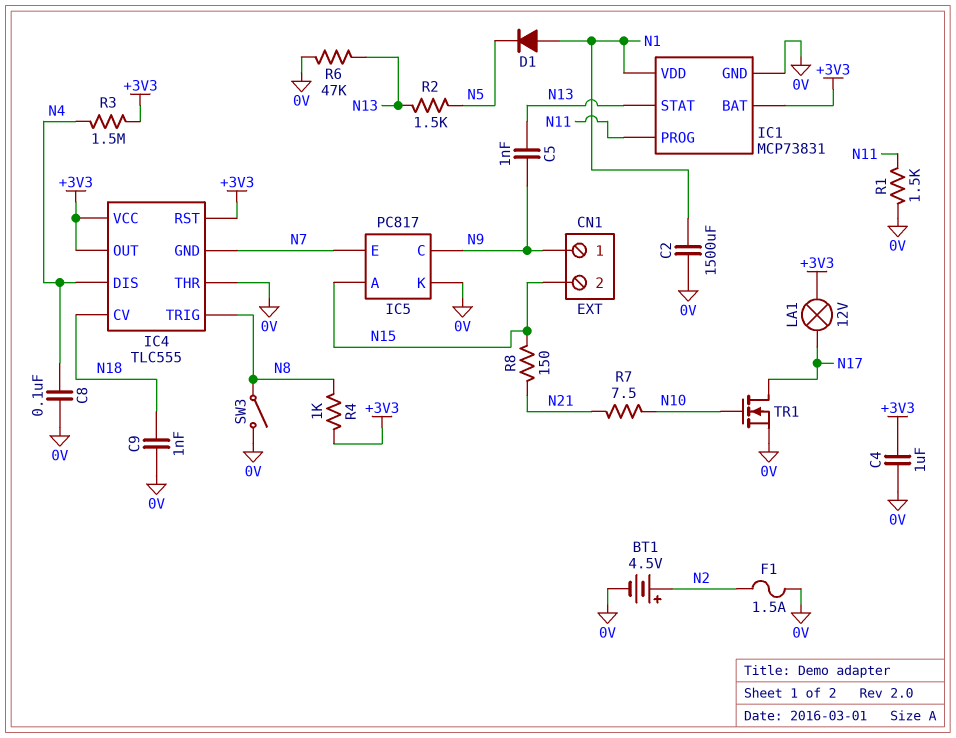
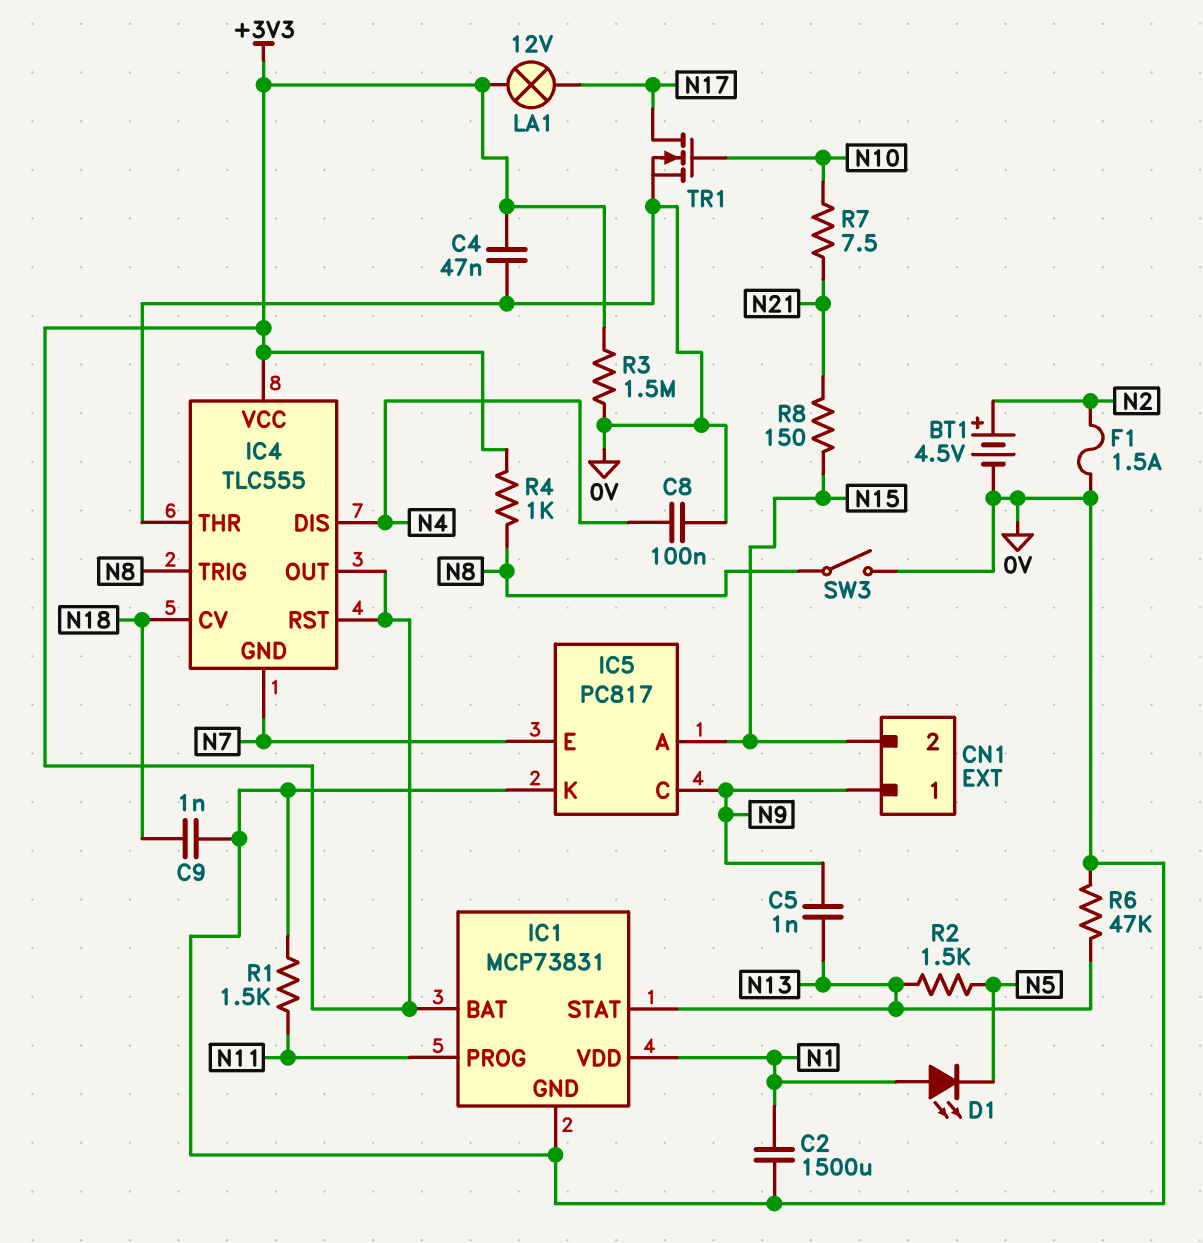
C4: 1uF (+3V3, 0V) -> 47nF (+3V3, 0V)
D1: diode (A N1, K N5) -> LED (A N1, K N5)
R3: 1.5M (+3V3, N4) -> 1.5M (+3V3, 0V)

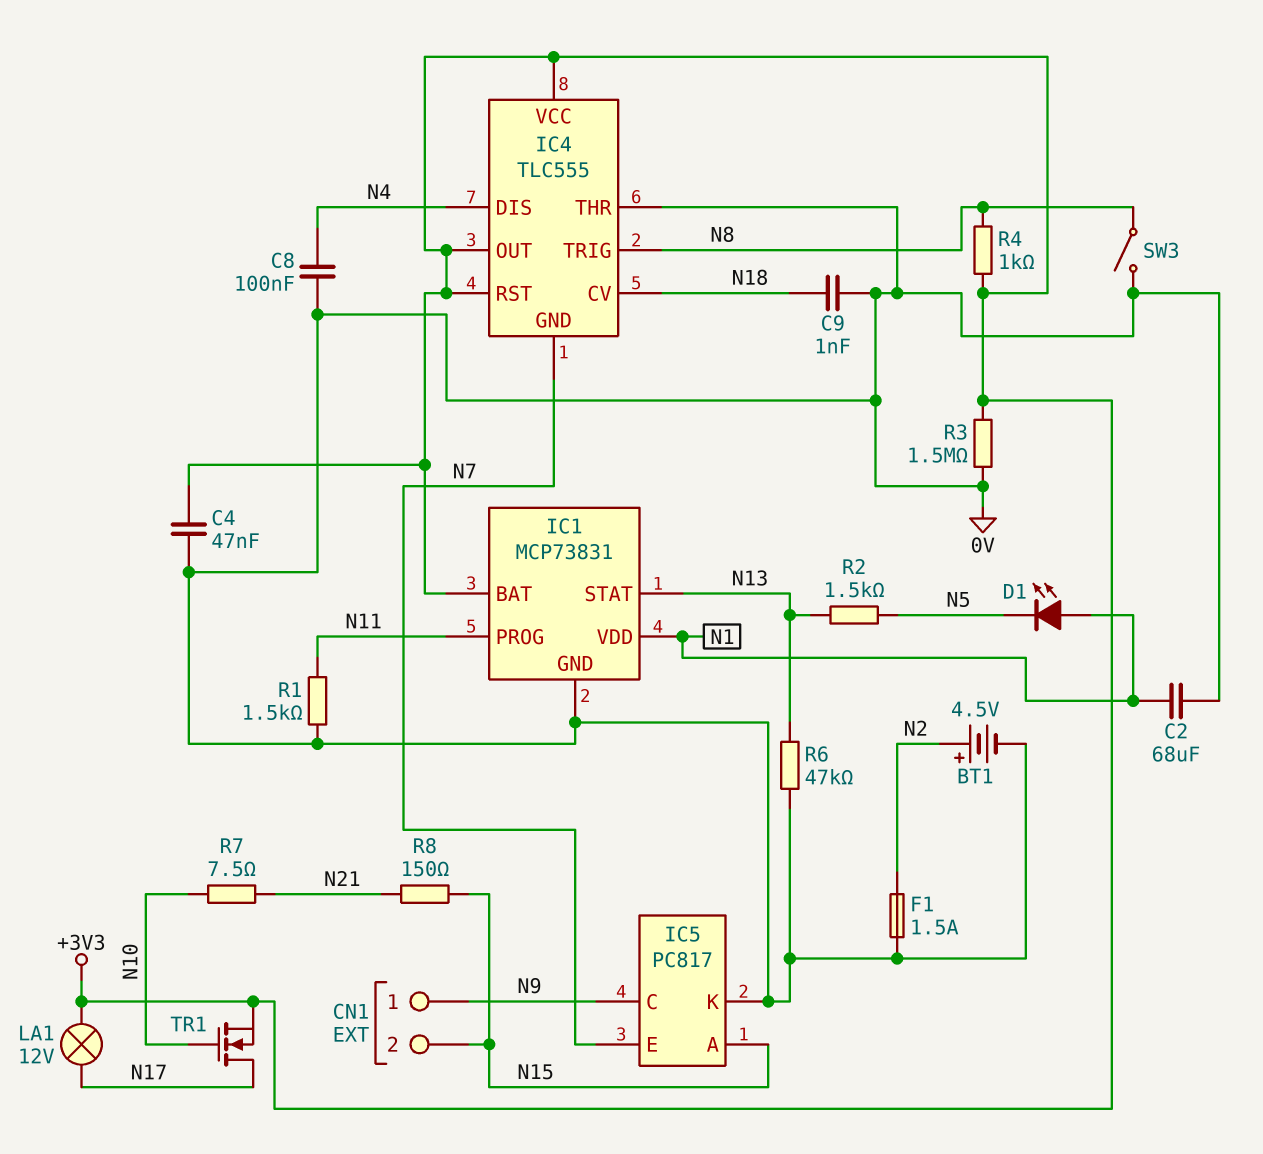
C2: 1500uF (0V, N1) -> 68uF (0V, N1)
C5: 1nF (N9, N13) -> none
TR1: NMOS (G N10, D N17, S 0V) -> NMOS (G N10, D N17, S +3V3)

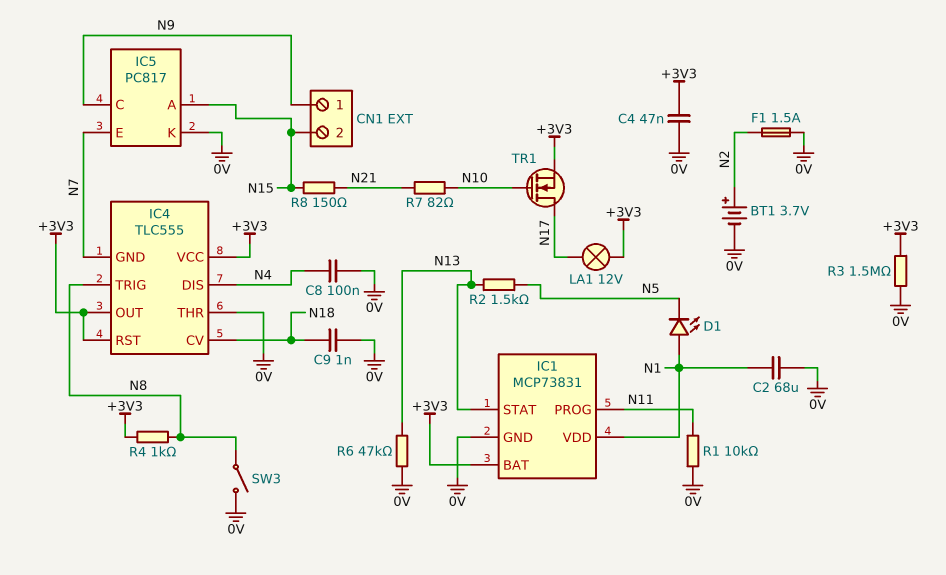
BT1: 4.5V (plus N2, minus 0V) -> 3.7V (plus N2, minus 0V)
R1: 1.5k (0V, N11) -> 10k (0V, N11)
R7: 7.5 (N10, N21) -> 82 (N10, N21)

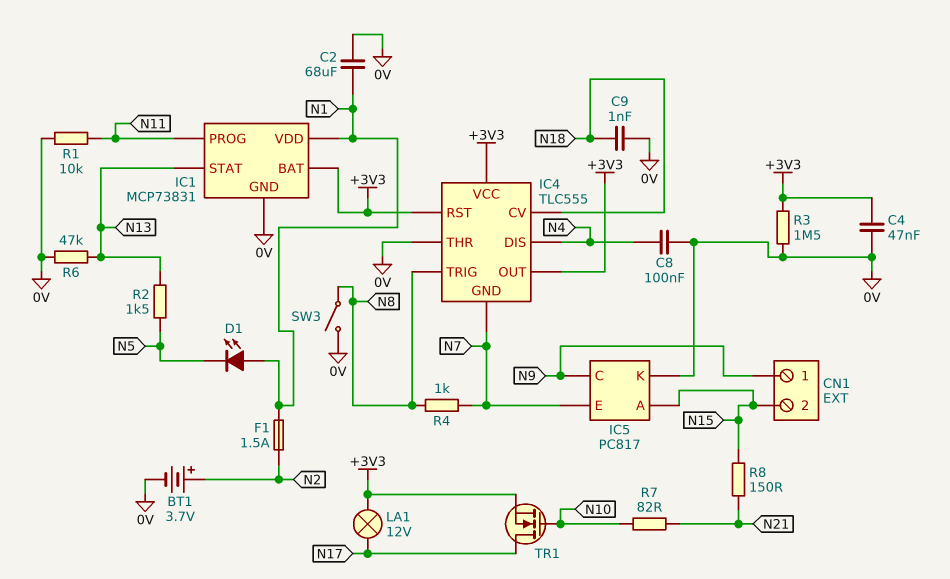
F1: 1.5A (0V, N2) -> 1.5A (N1, N2)
R4: 1k (+3V3, N8) -> 1k (N7, N8)

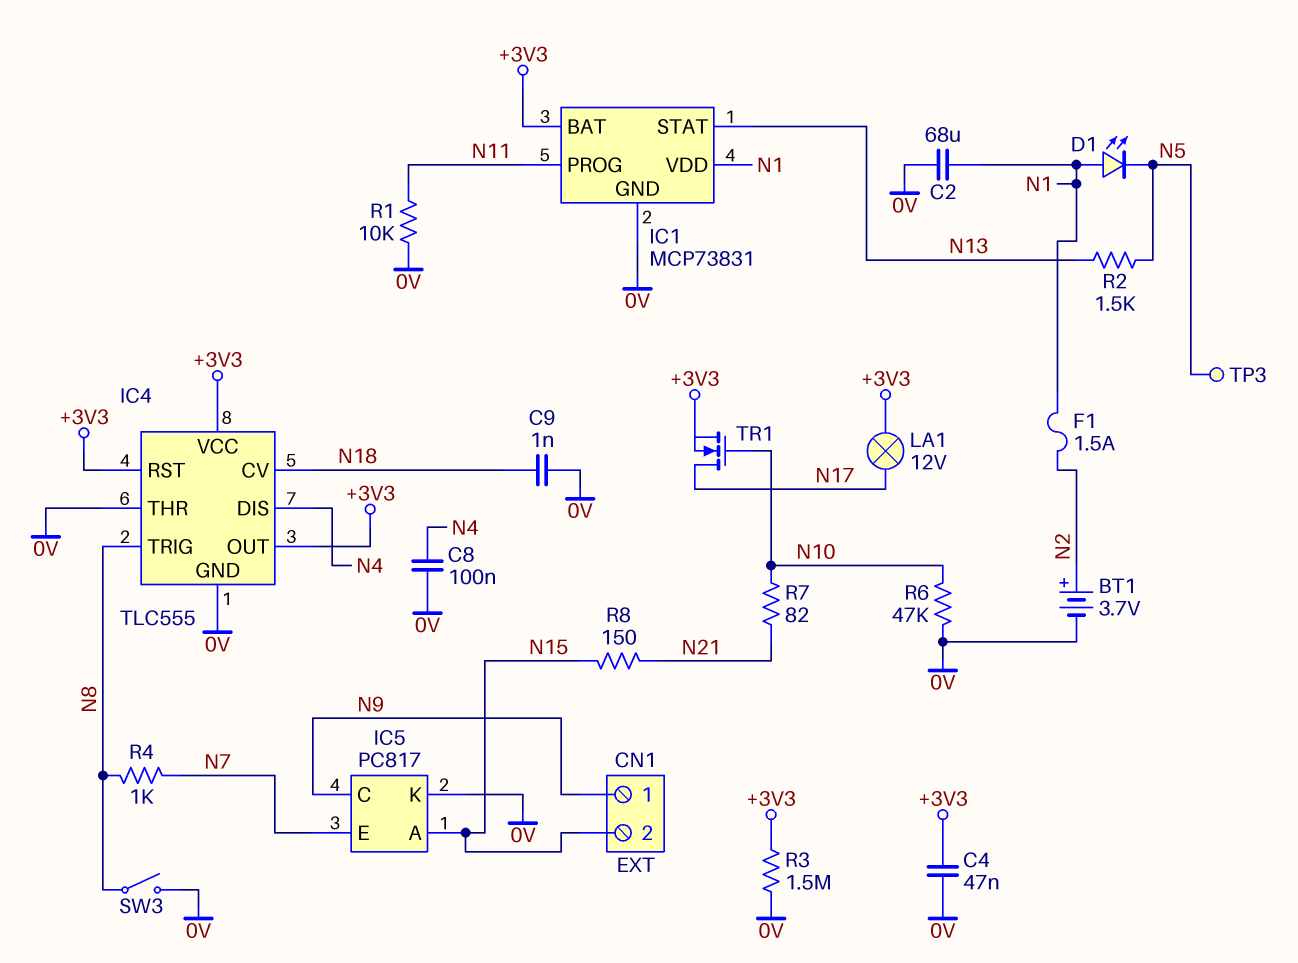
IC4 pin GND: N7 -> 0V
R6: 47k (0V, N13) -> 47k (0V, N10)
TP3: none -> test point (N5)

